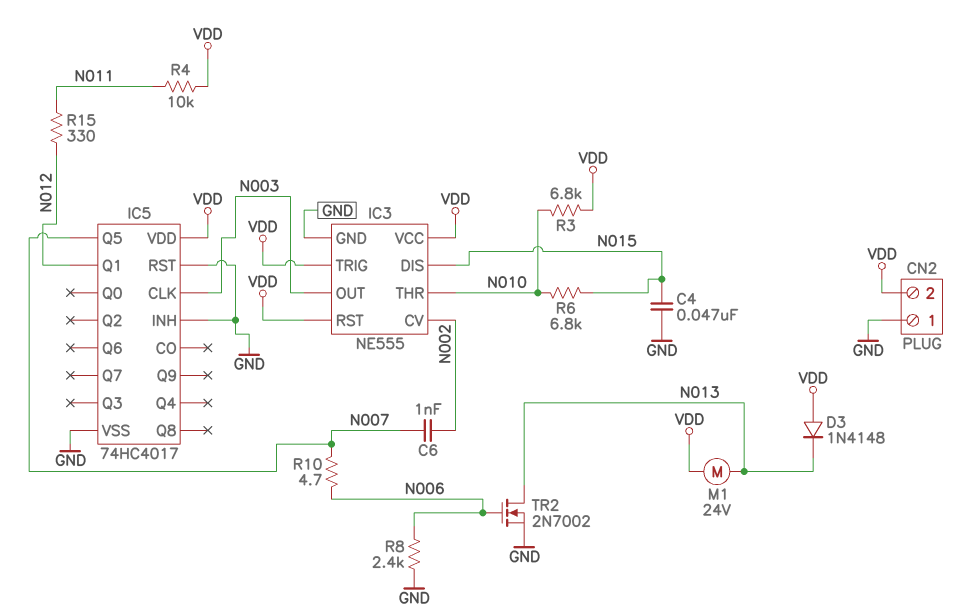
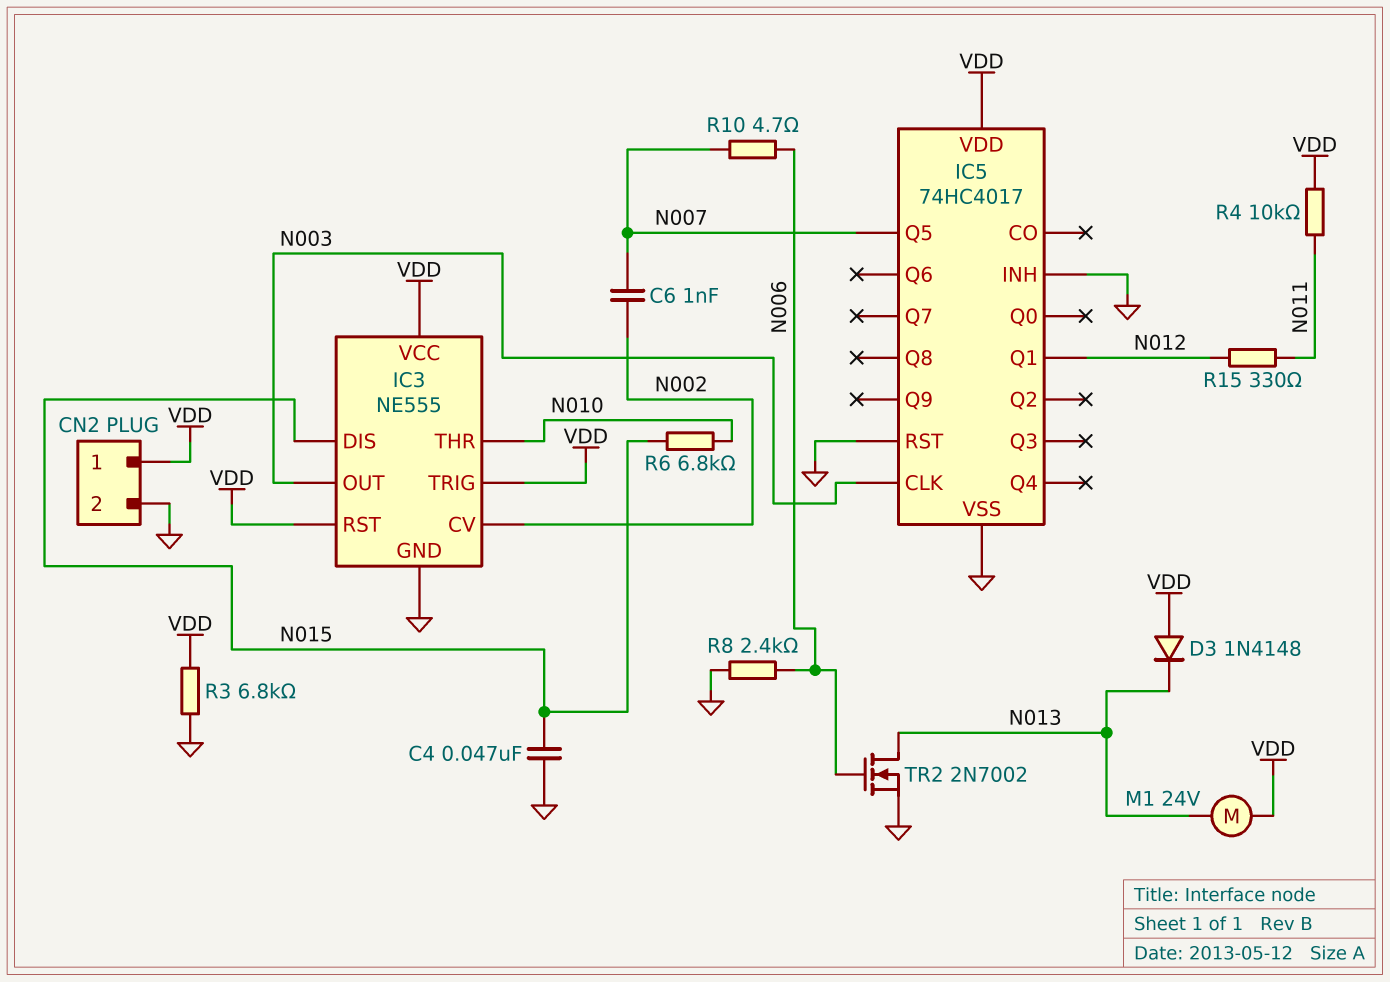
CN2 pin 1: GND -> VDD
CN2 pin 2: VDD -> GND
R3: 6.8k (N010, VDD) -> 6.8k (GND, VDD)

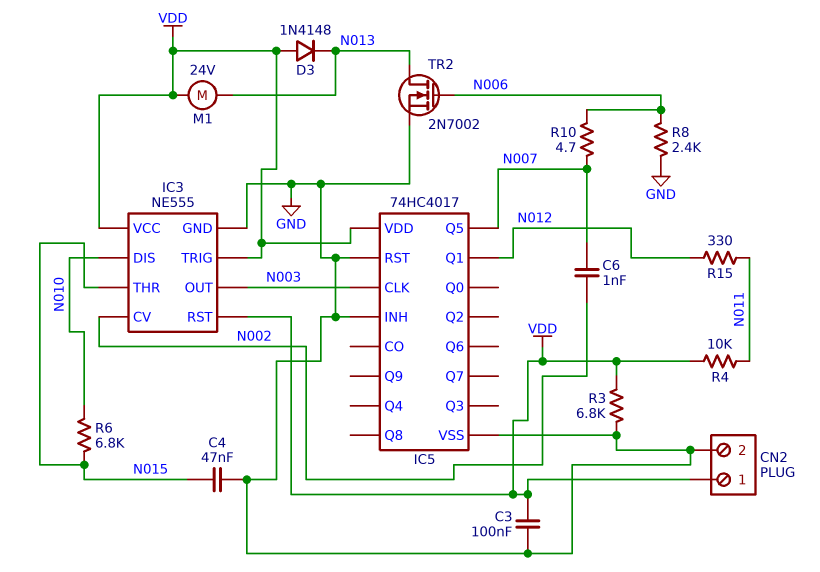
C3: none -> 100nF (GND, VDD)
IC3 pin DIS: N015 -> N010
IC3 pin THR: N010 -> N015

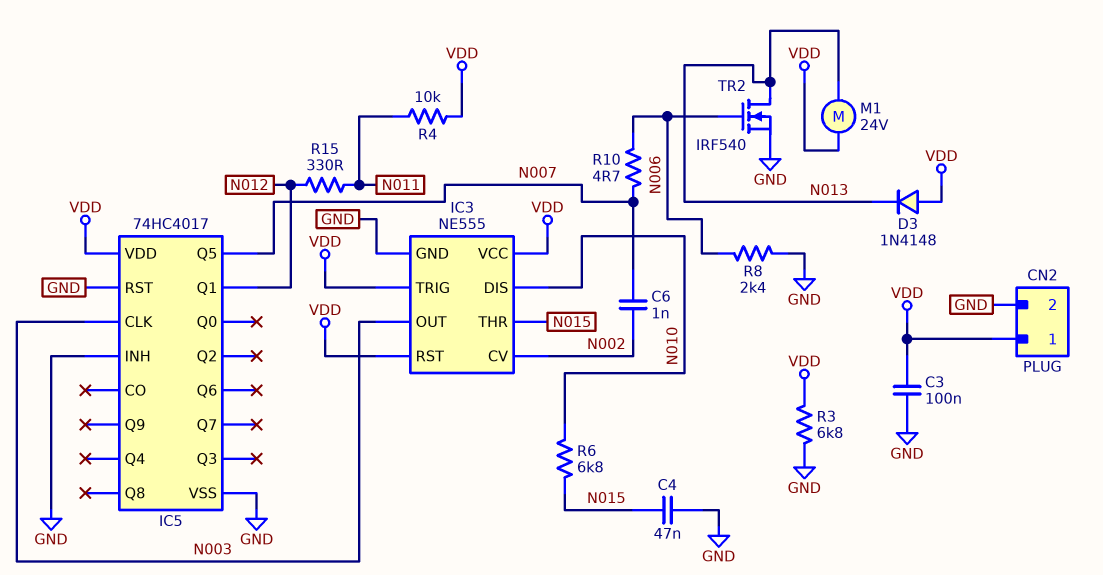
TR2: NMOS 2N7002 (G N006, D N013, S GND) -> NMOS IRF540 (G N006, D N013, S GND)

